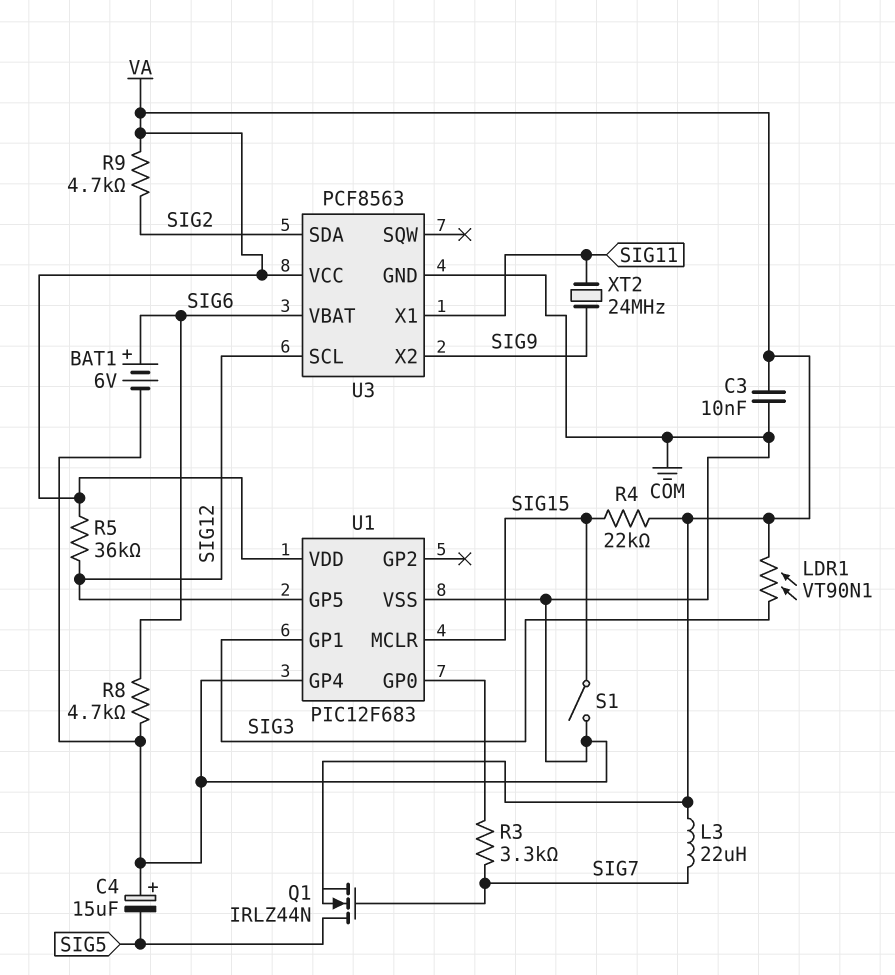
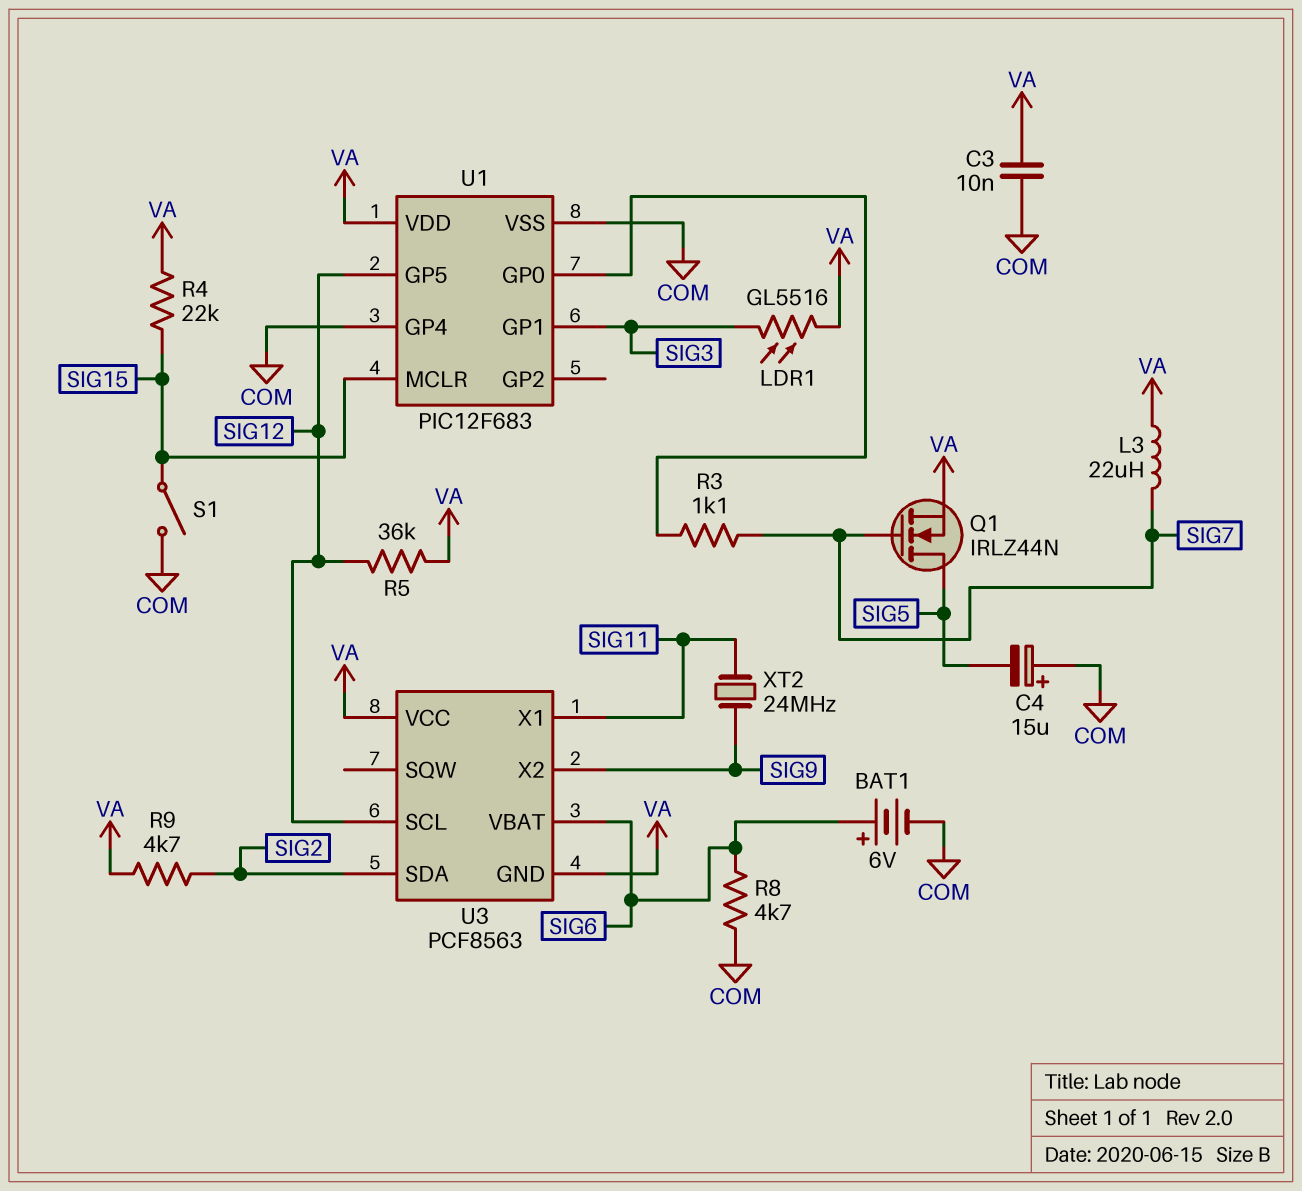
LDR1: VT90N1 (SIG3, VA) -> GL5516 (SIG3, VA)
R3: 3.3k (SIG7, U1/GP0) -> 1.1k (SIG7, U1/GP0)
U3 pin GND: COM -> VA

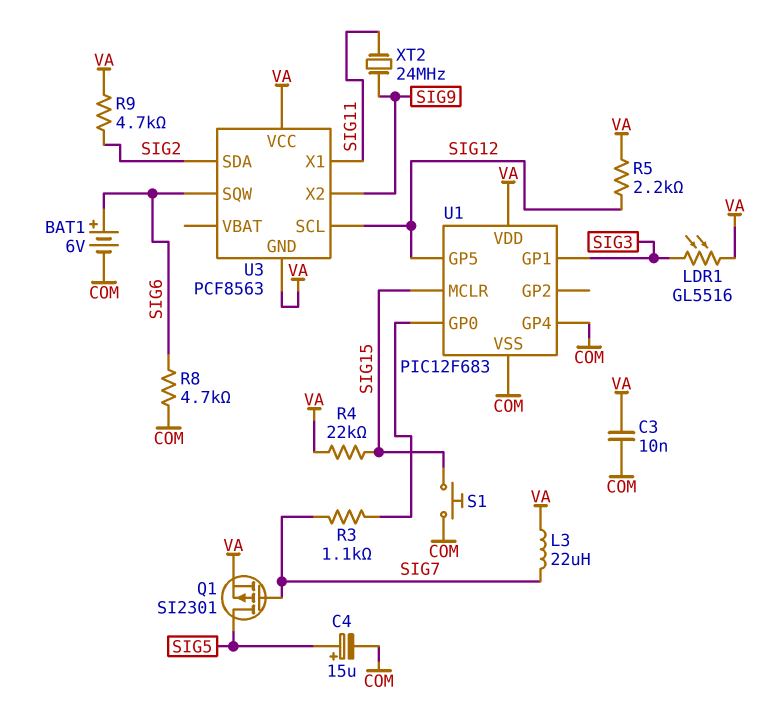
C4: 15uF (plus COM, minus SIG5) -> 15uF (plus SIG5, minus COM)
Q1: NMOS IRLZ44N (G SIG7, D SIG5, S VA) -> PMOS SI2301 (G SIG7, D SIG5, S VA)
R5: 36k (SIG12, VA) -> 2.2k (SIG12, VA)
S1: switch (COM, SIG15) -> button (COM, SIG15)
U3 pin SQW: none -> SIG6
U3 pin VBAT: SIG6 -> none

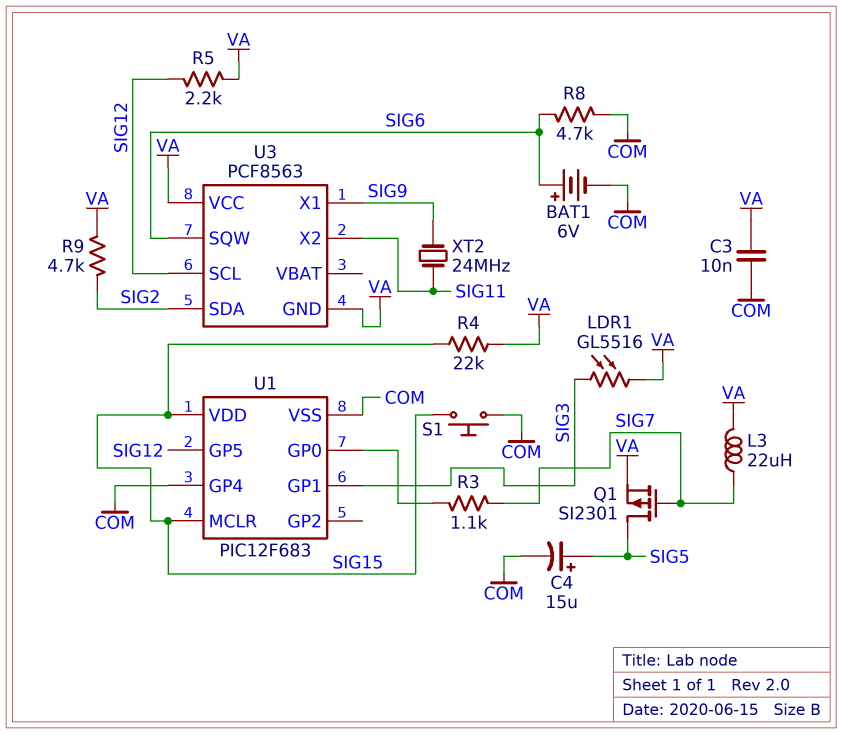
U1 pin VDD: VA -> SIG15
U3 pin X1: SIG11 -> SIG9
U3 pin X2: SIG9 -> SIG11

